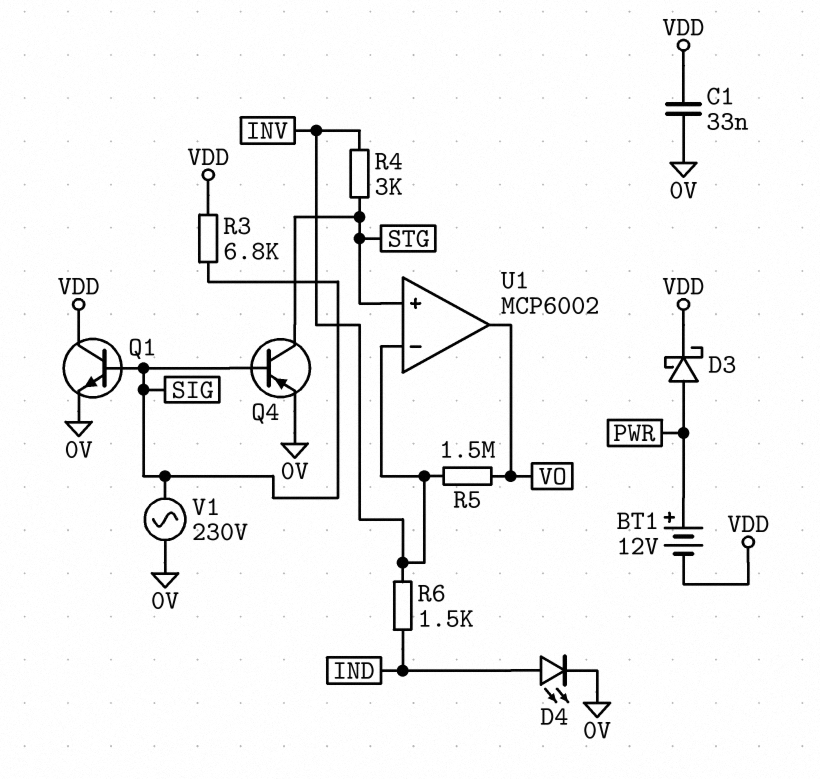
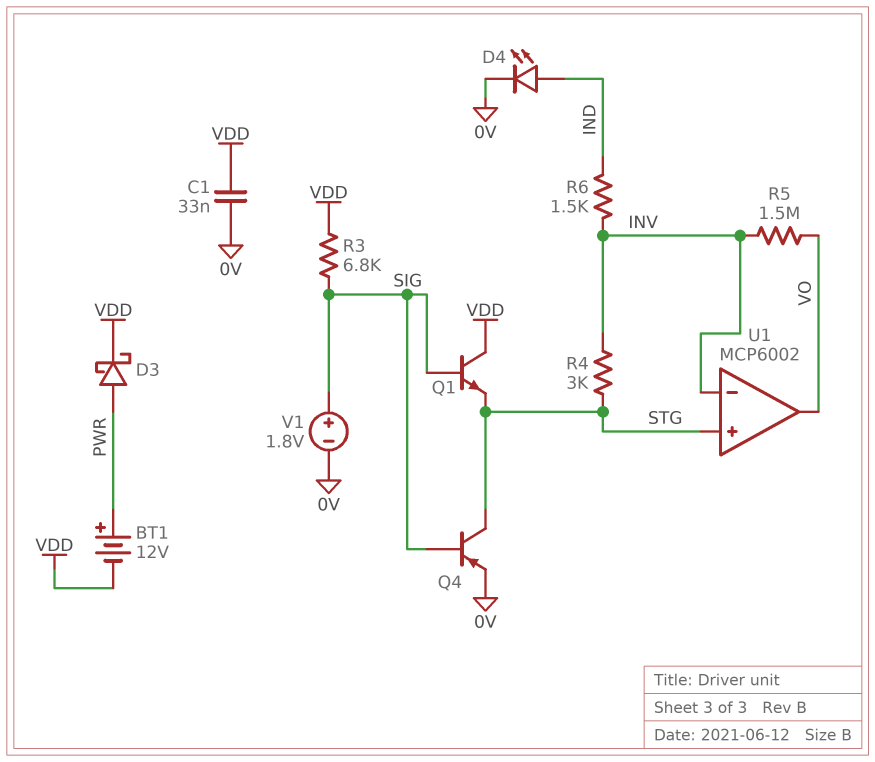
Q1: NPN (B SIG, C VDD, E 0V) -> NPN (B SIG, C VDD, E STG)
V1: AC 230V (0V, SIG) -> 1.8V (plus SIG, minus 0V)

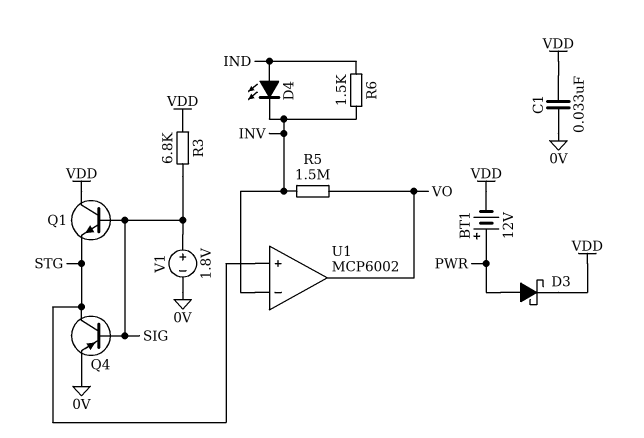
D4: LED (A IND, K 0V) -> LED (A IND, K INV)
R4: 3k (INV, STG) -> none

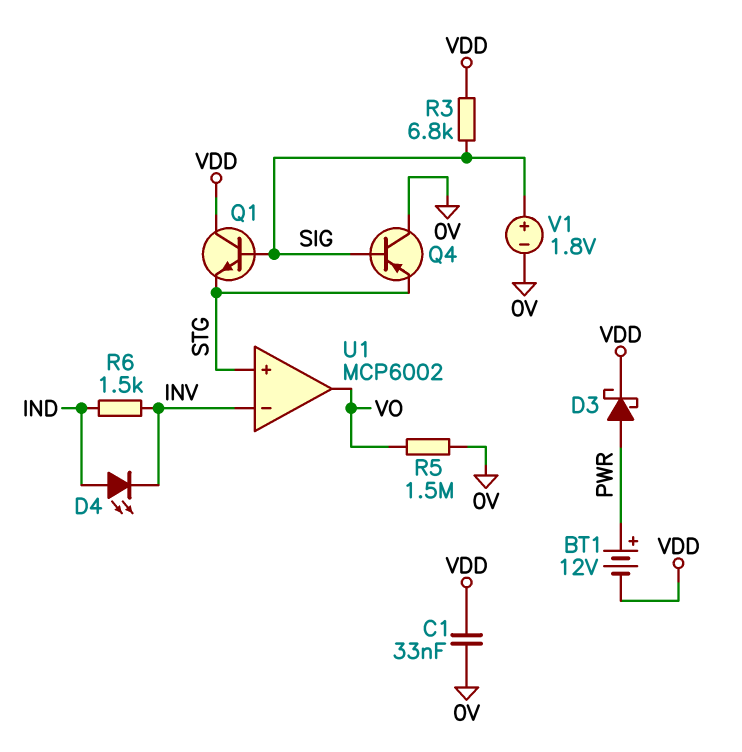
Q4: PNP (B SIG, C STG, E 0V) -> PNP (B SIG, C 0V, E STG)
R5: 1.5M (INV, VO) -> 1.5M (0V, VO)

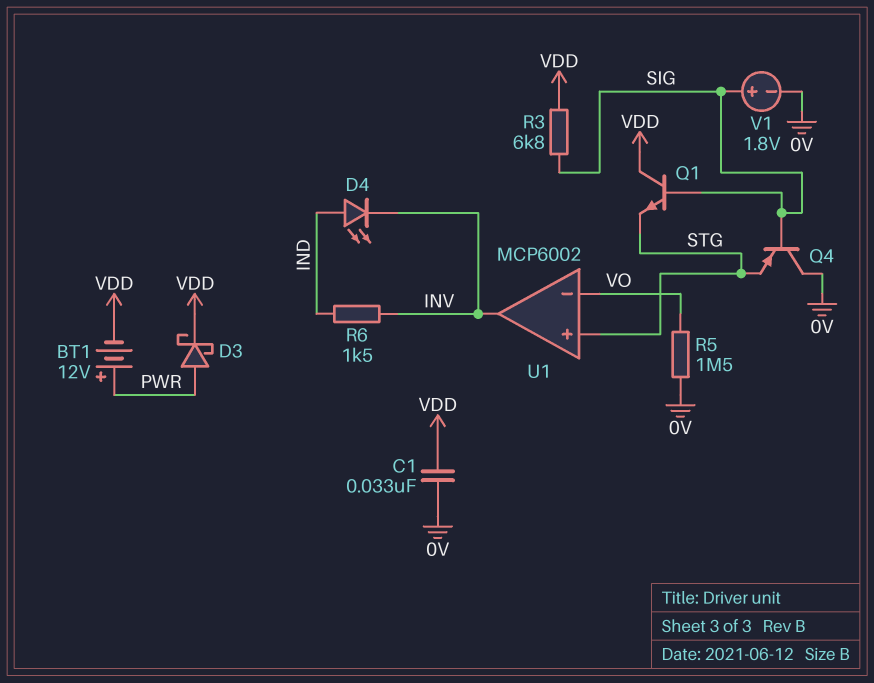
U1 pin in-: INV -> VO
U1 pin out: VO -> INV

